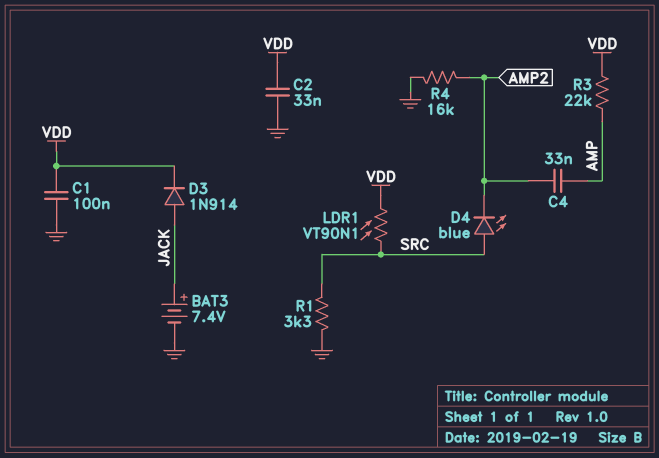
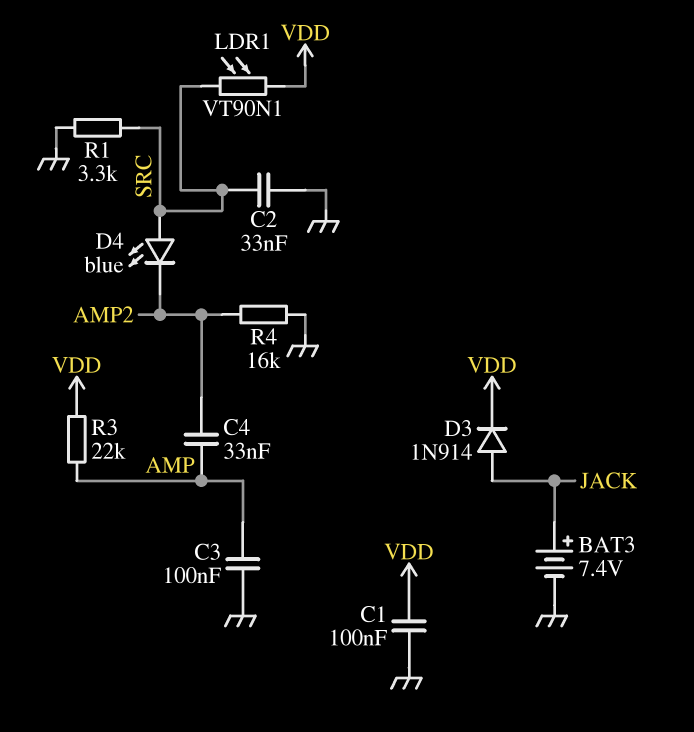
C2: 33nF (GND, VDD) -> 33nF (GND, SRC)
C3: none -> 100nF (AMP, GND)

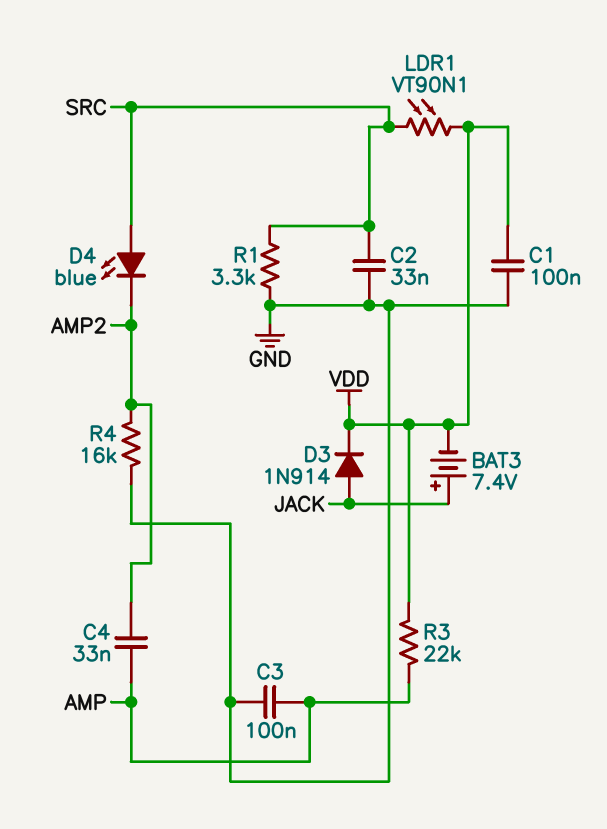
BAT3: 7.4V (plus JACK, minus GND) -> 7.4V (plus JACK, minus VDD)

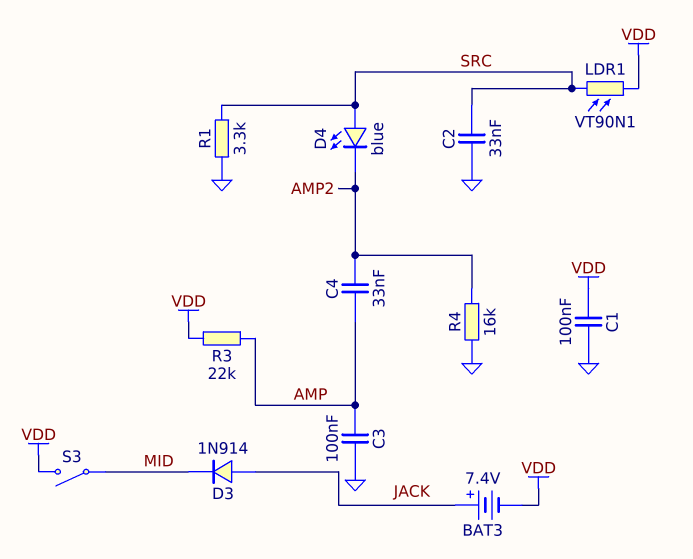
D3: diode 1N914 (A JACK, K VDD) -> diode 1N914 (A JACK, K MID)
S3: none -> switch (MID, VDD)

